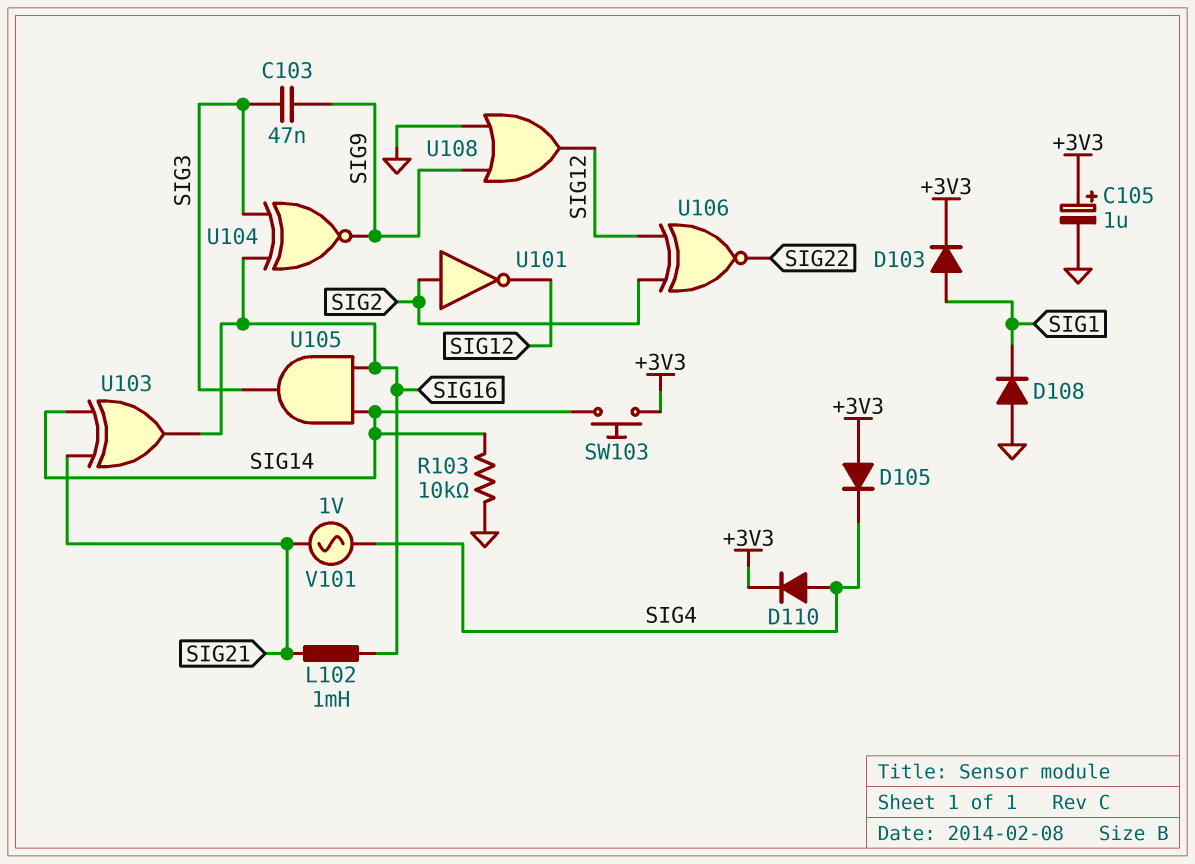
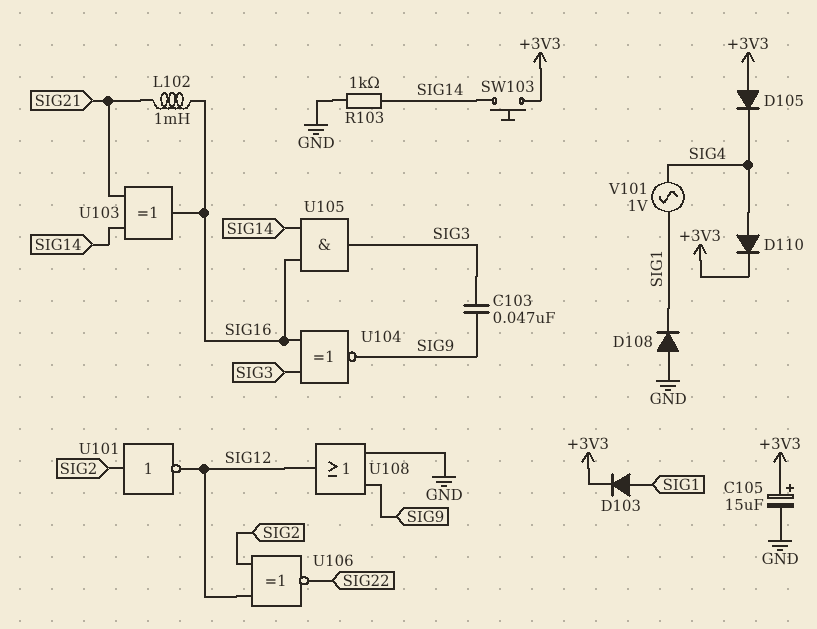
C105: 1uF (plus +3V3, minus GND) -> 15uF (plus +3V3, minus GND)
R103: 10k (GND, SIG14) -> 1k (GND, SIG14)
V101: AC 1V (SIG4, SIG21) -> AC 1V (SIG1, SIG4)

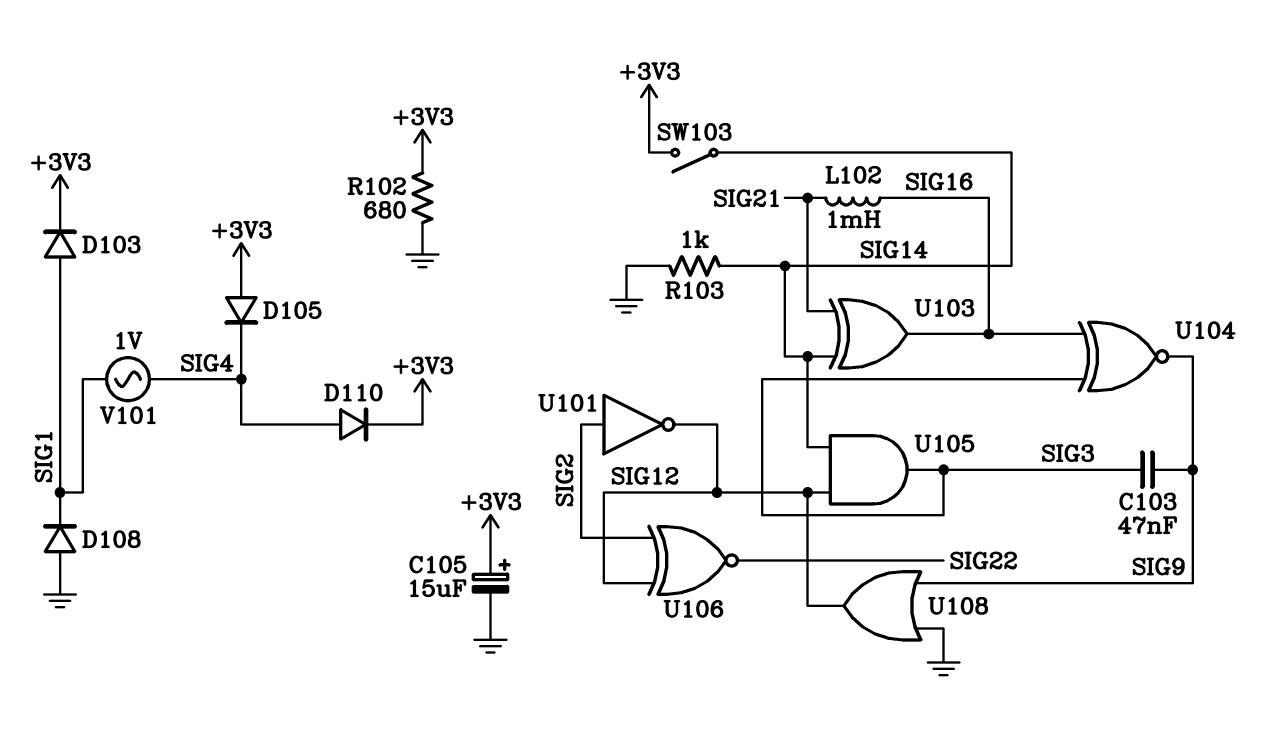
R102: none -> 680 (+3V3, GND)
SW103: button (+3V3, SIG14) -> switch (+3V3, SIG14)
U105: AND (in SIG14, in SIG16, out SIG3) -> AND (in SIG12, in SIG14, out SIG3)

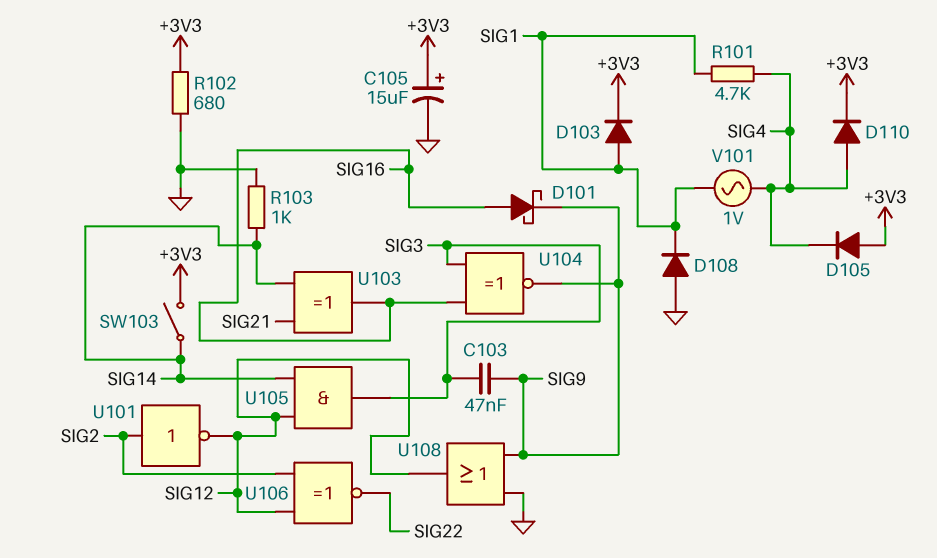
D101: none -> schottky (A SIG16, K SIG9)
L102: 1mH (SIG16, SIG21) -> none
R101: none -> 4.7k (SIG1, SIG4)

